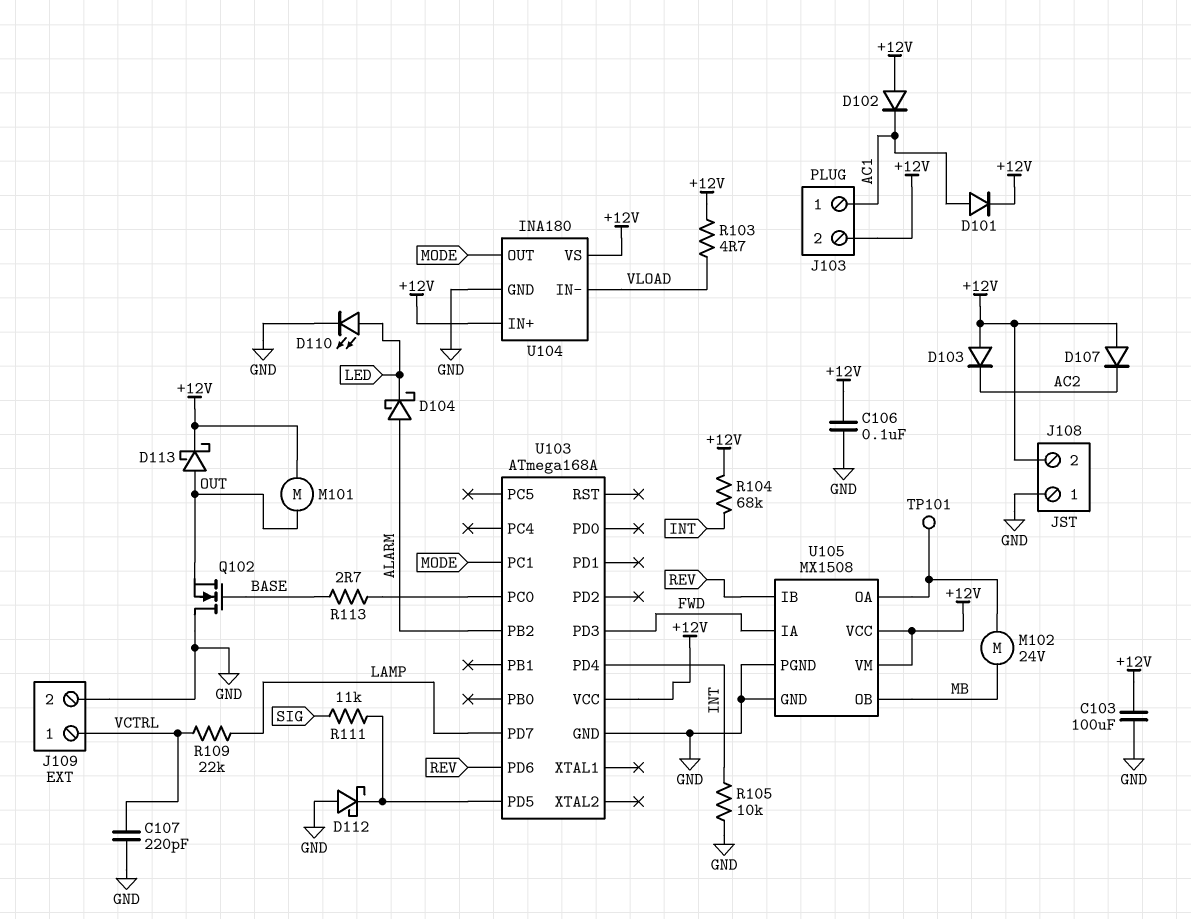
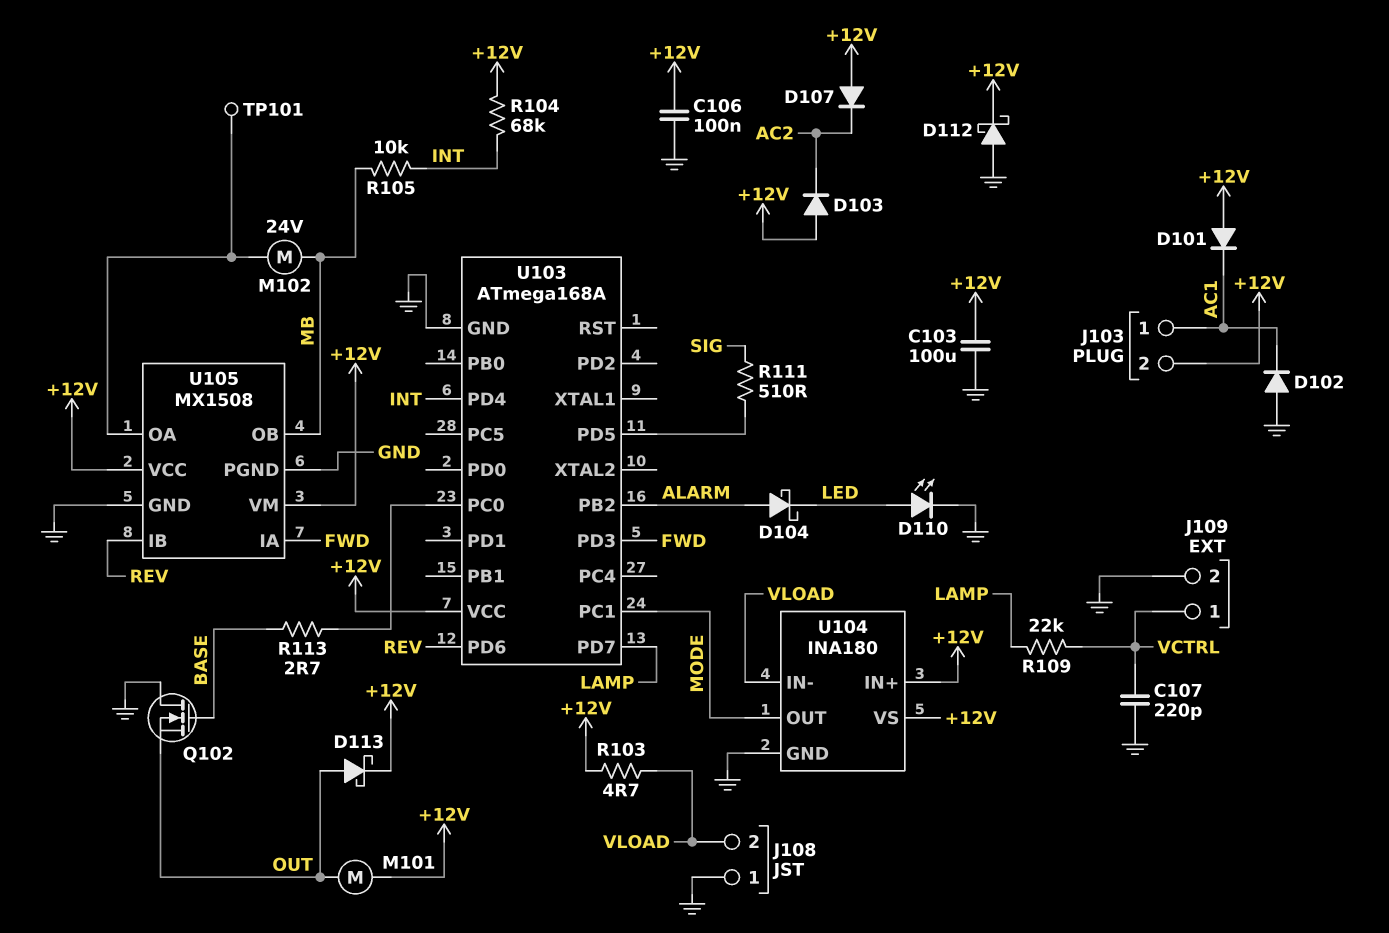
D101: diode (A AC1, K +12V) -> diode (A +12V, K AC1)
D102: diode (A +12V, K AC1) -> diode (A GND, K AC1)
D112: schottky (A GND, K U103/PD5) -> schottky (A GND, K +12V)
J108 pin 2: +12V -> VLOAD
R105: 10k (GND, INT) -> 10k (INT, MB)
R111: 11k (SIG, U103/PD5) -> 510 (SIG, U103/PD5)

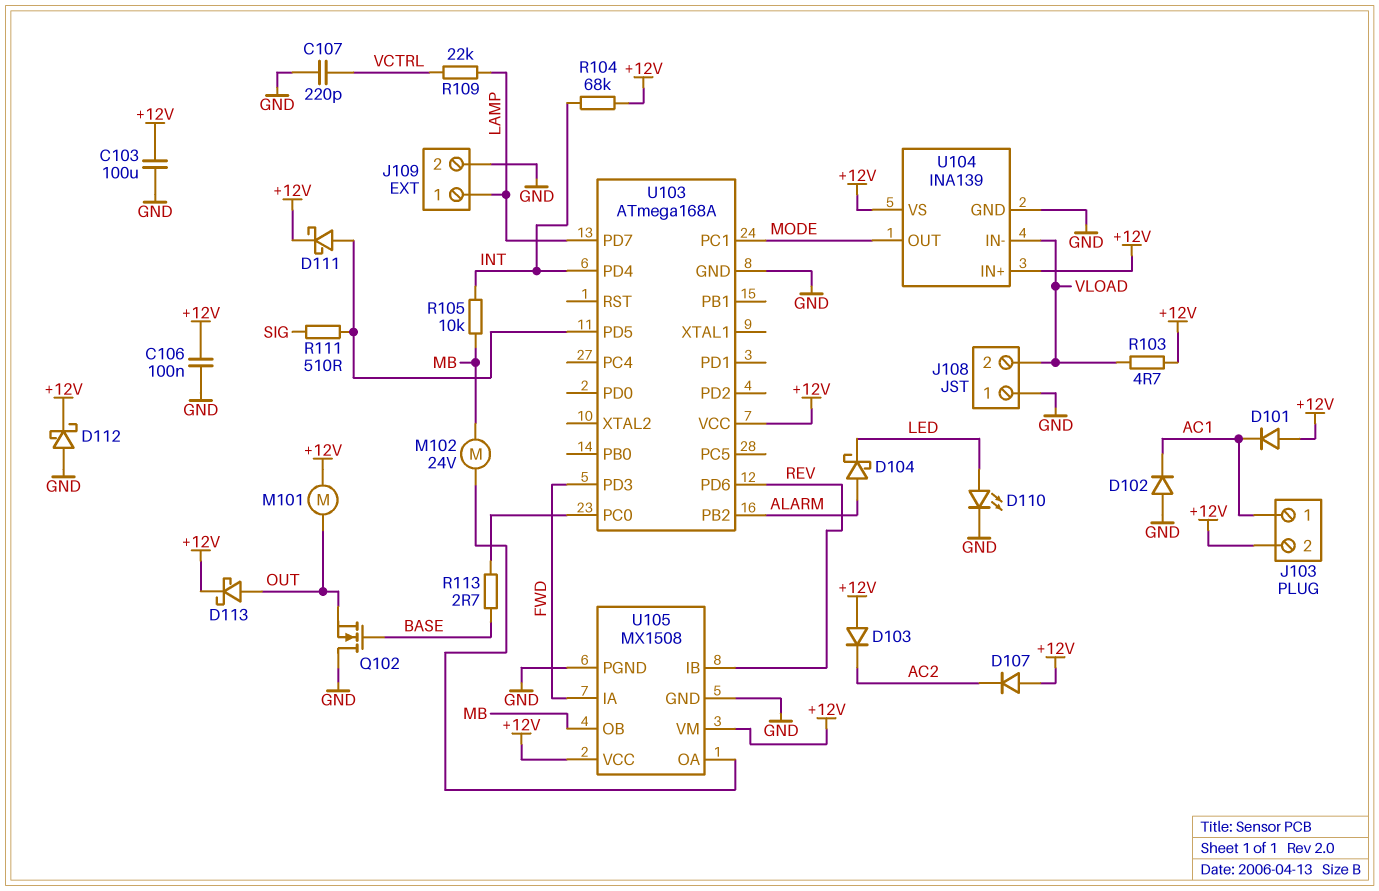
D111: none -> schottky (A U103/PD5, K +12V)
J109 pin 1: VCTRL -> LAMP
TP101: test point (U105/OA) -> none
U104: INA180 -> INA139

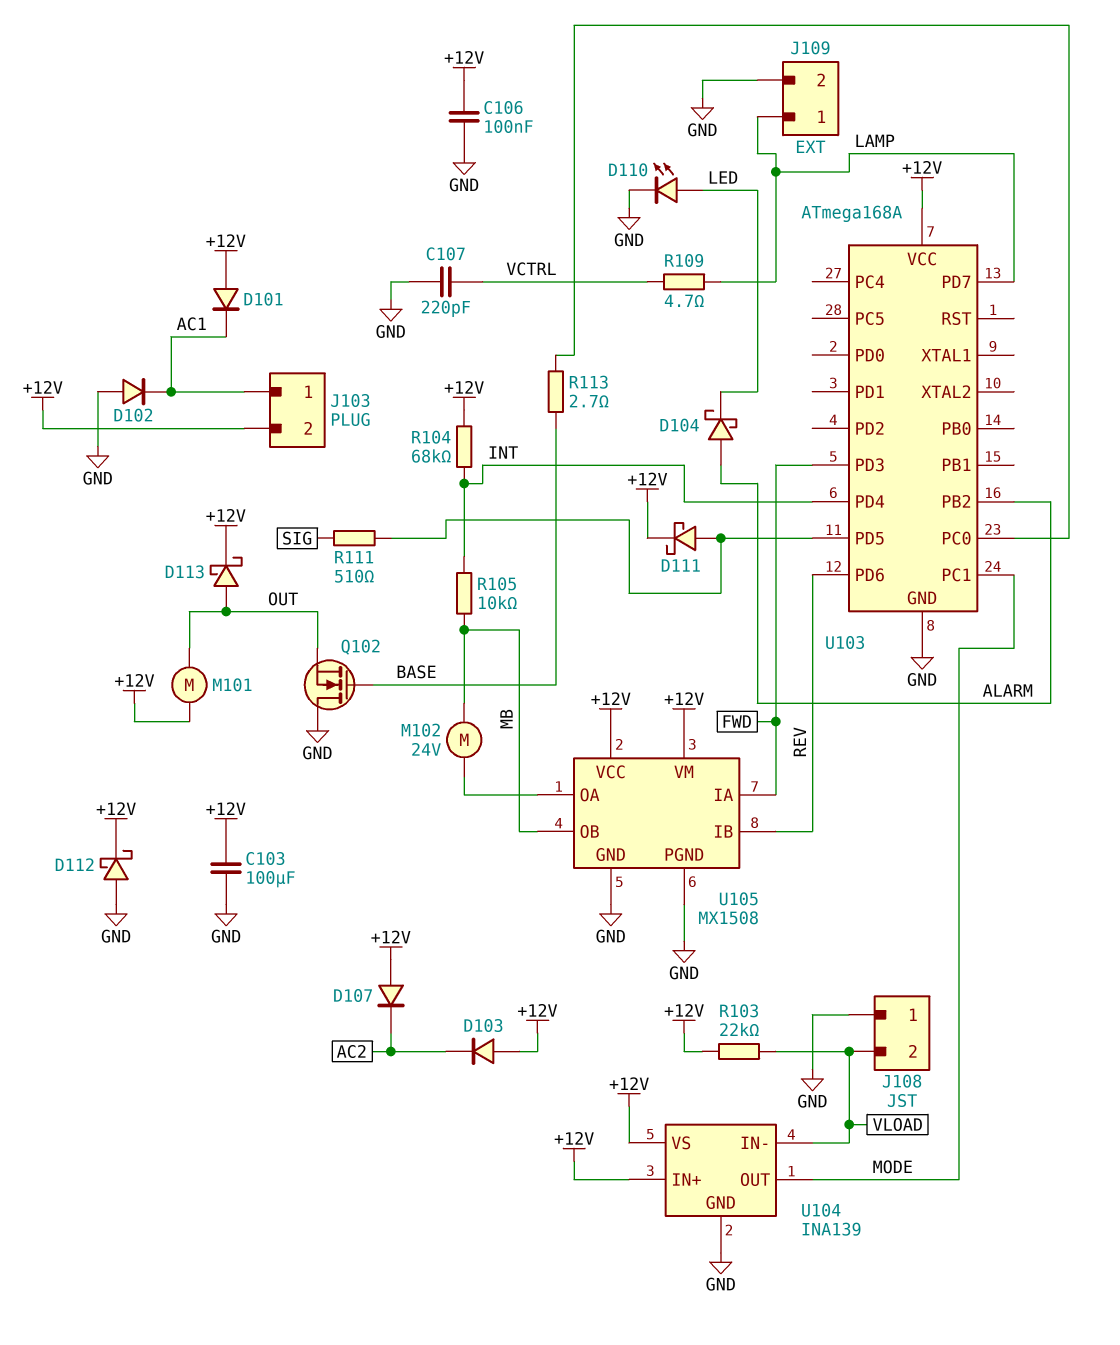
R103: 4.7 (+12V, VLOAD) -> 22k (+12V, VLOAD)
R109: 22k (LAMP, VCTRL) -> 4.7 (LAMP, VCTRL)

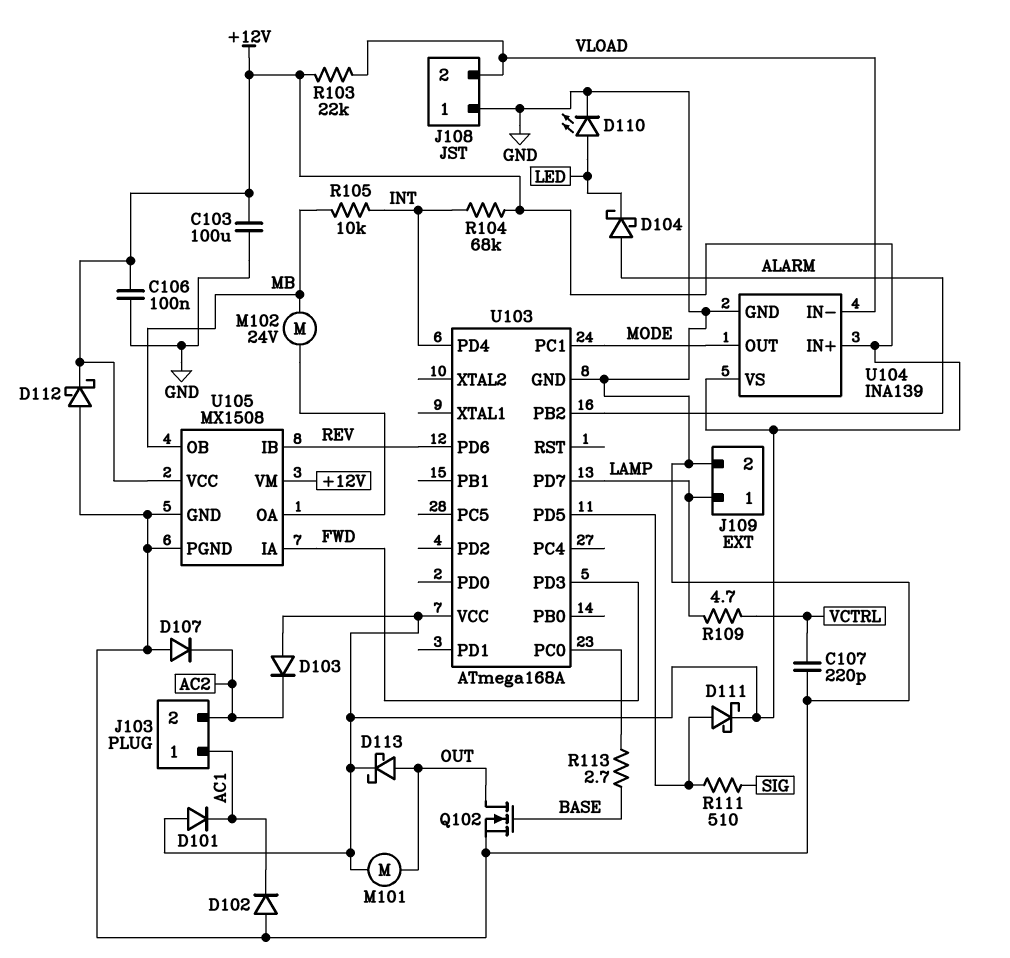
D107: diode (A +12V, K AC2) -> diode (A GND, K AC2)
J103 pin 2: +12V -> AC2
Q102: NMOS (G BASE, D GND, S OUT) -> NMOS (G BASE, D OUT, S GND)

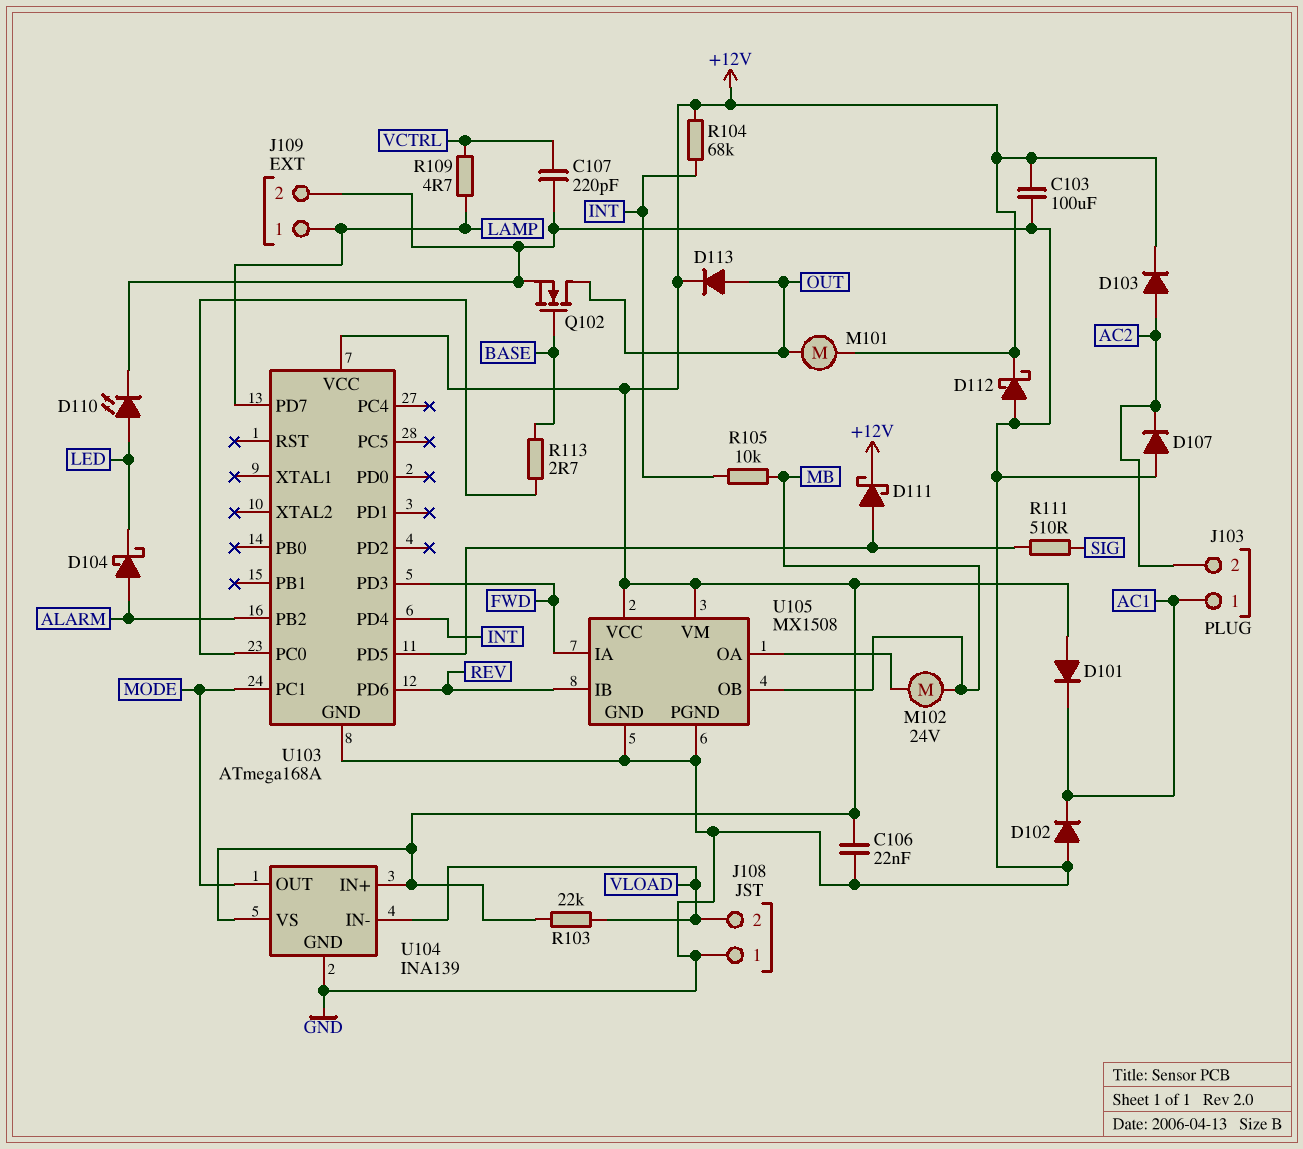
C106: 100nF (+12V, GND) -> 22nF (+12V, GND)
D103: diode (A +12V, K AC2) -> diode (A AC2, K +12V)
D113: schottky (A OUT, K +12V) -> diode (A OUT, K +12V)

